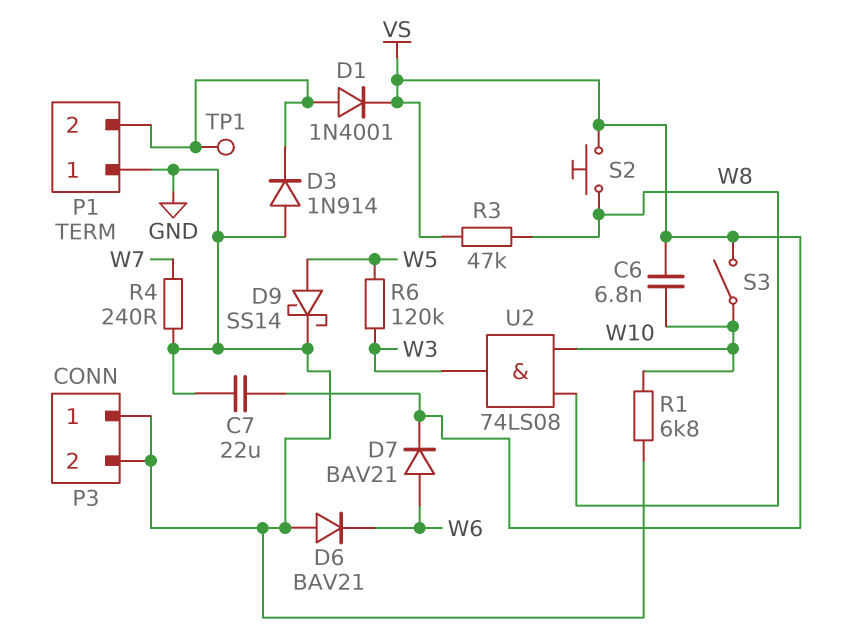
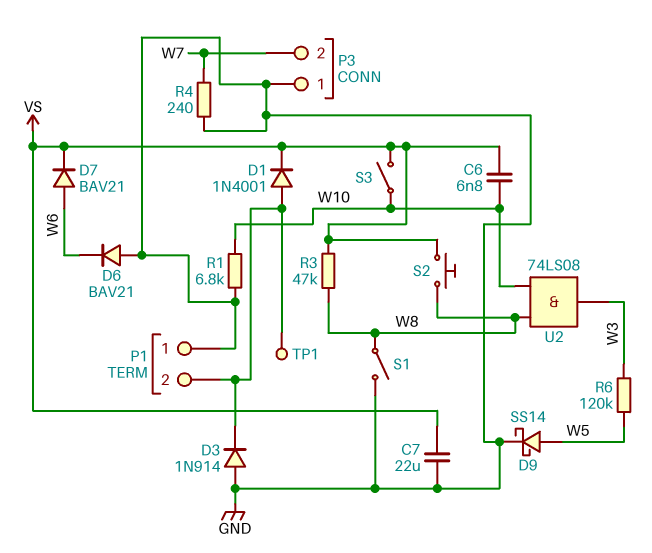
P3 pin 2: GND -> W7
S1: none -> switch (GND, W8)

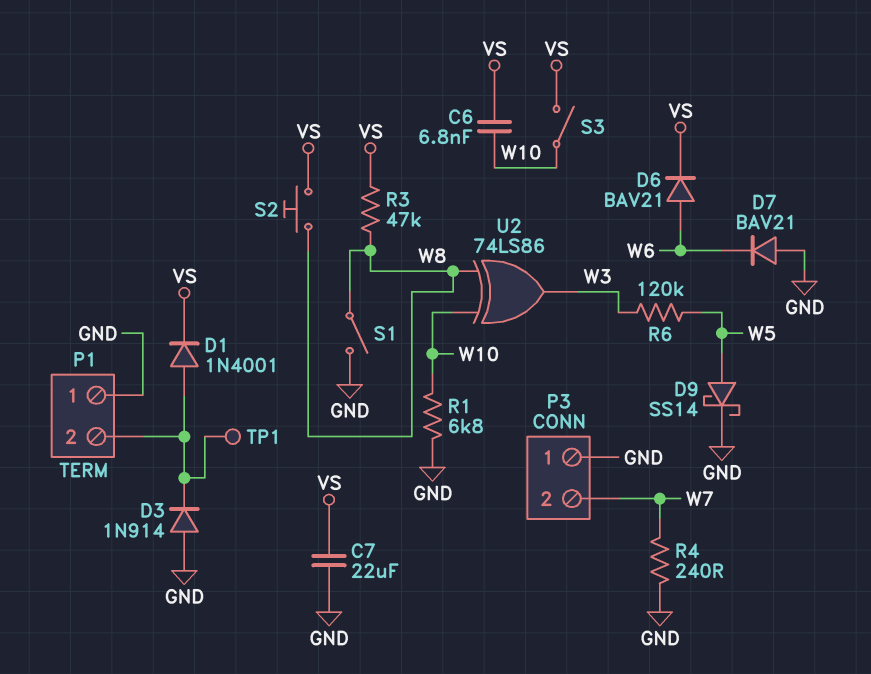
D6: diode BAV21 (A GND, K W6) -> diode BAV21 (A W6, K VS)
D7: diode BAV21 (A W6, K VS) -> diode BAV21 (A GND, K W6)
U2: AND 74LS08 (in W8, in W10, out W3) -> XOR 74LS86 (in W8, in W10, out W3)

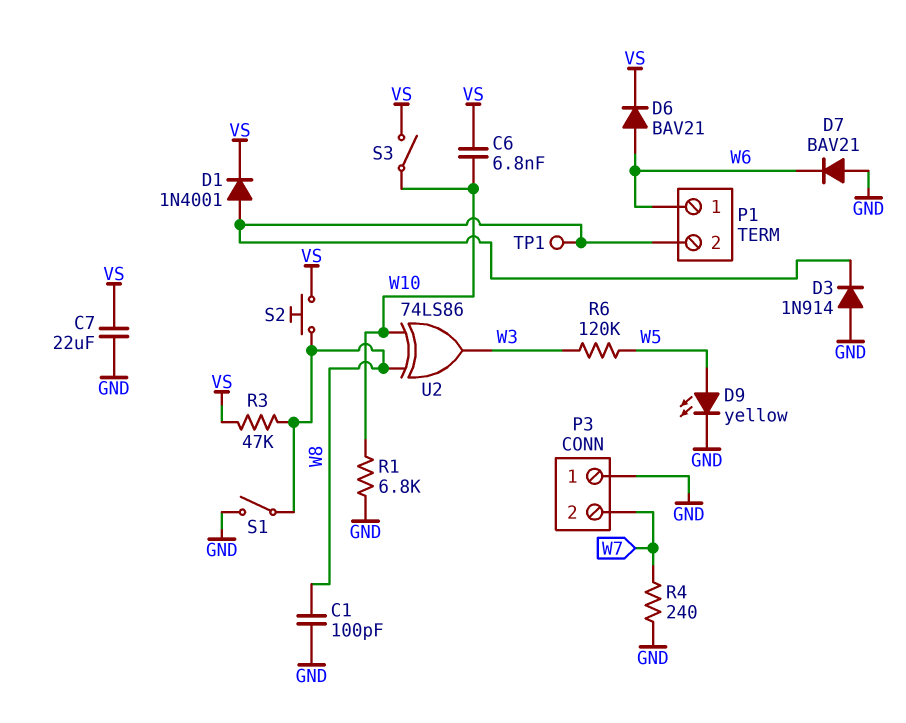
C1: none -> 100pF (GND, W8)
D9: schottky SS14 (A W5, K GND) -> LED yellow (A W5, K GND)
P1 pin 1: GND -> W6

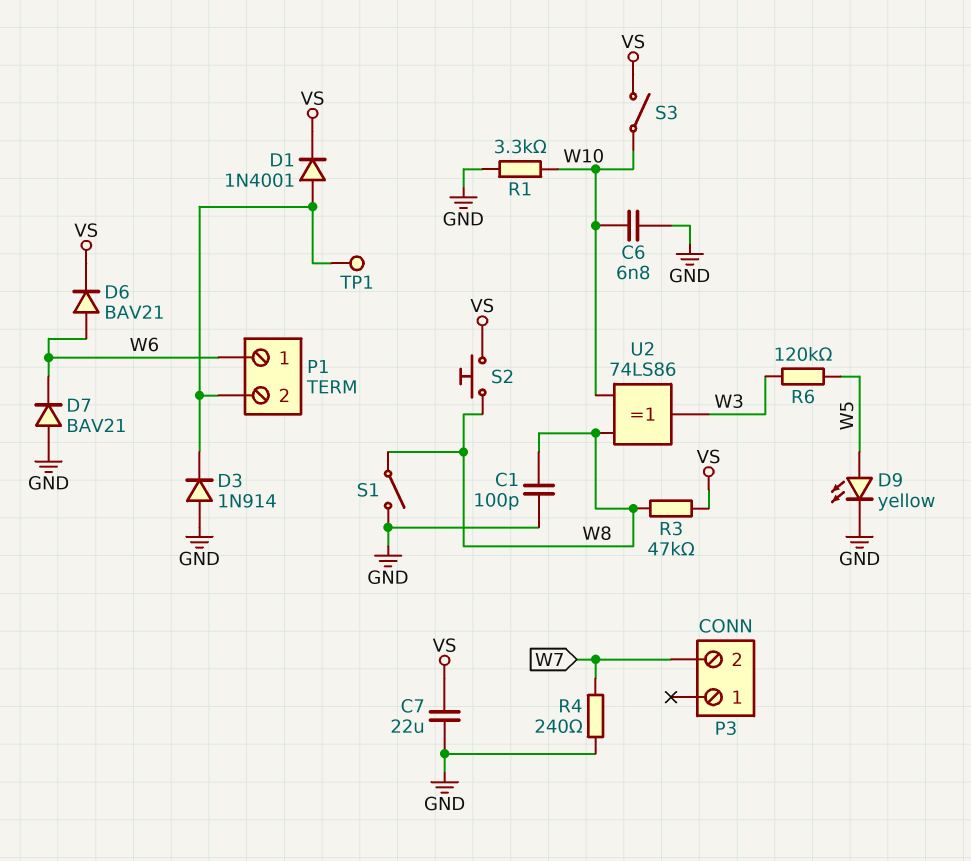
C6: 6.8nF (VS, W10) -> 6.8nF (GND, W10)
P3 pin 1: GND -> none
R1: 6.8k (GND, W10) -> 3.3k (GND, W10)

